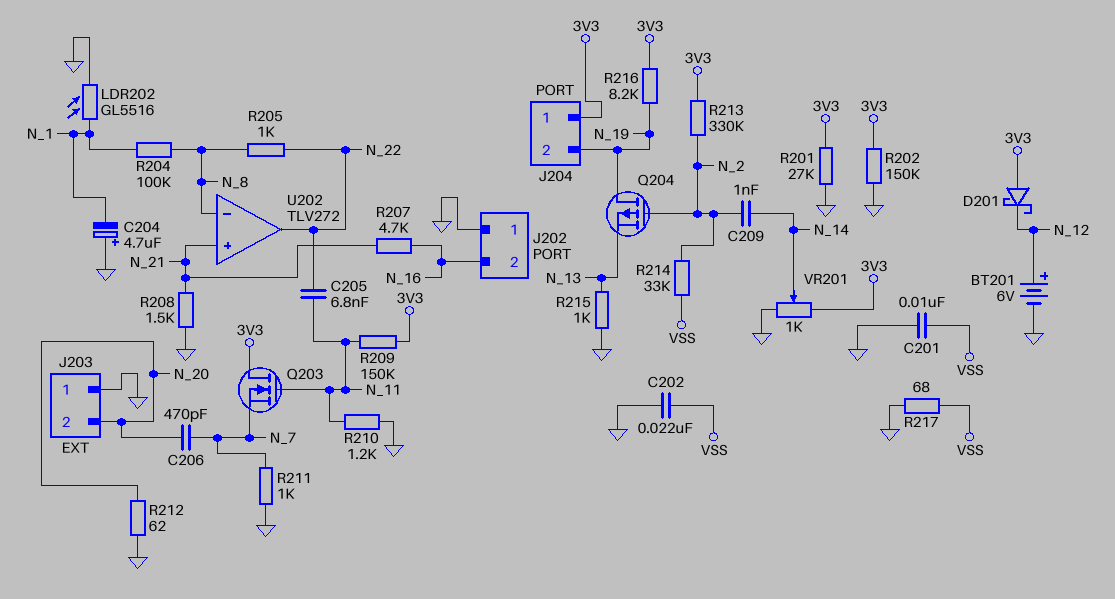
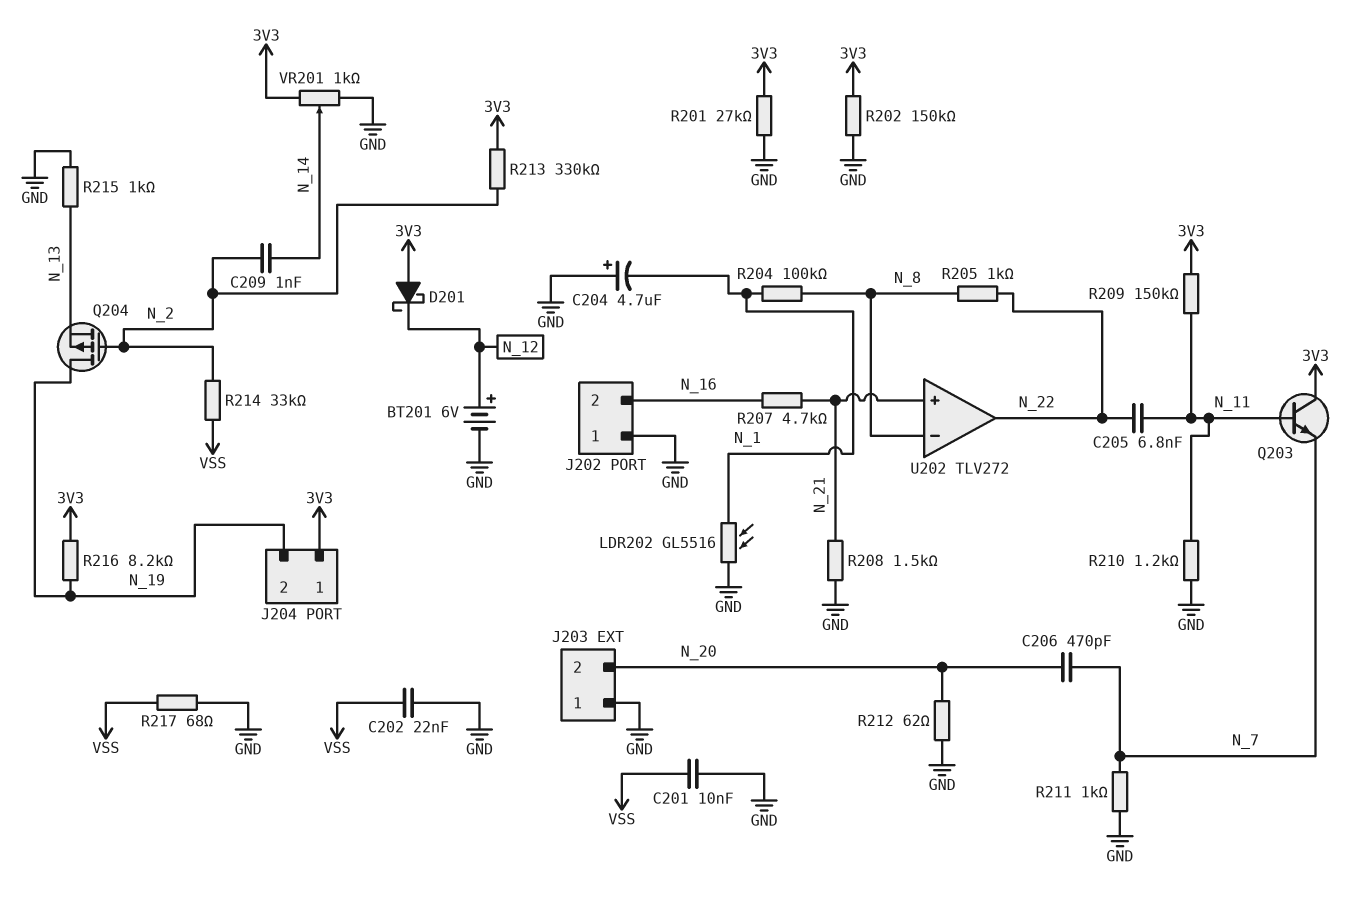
Q203: NMOS (G N_11, D 3V3, S N_7) -> NPN (B N_11, C 3V3, E N_7)

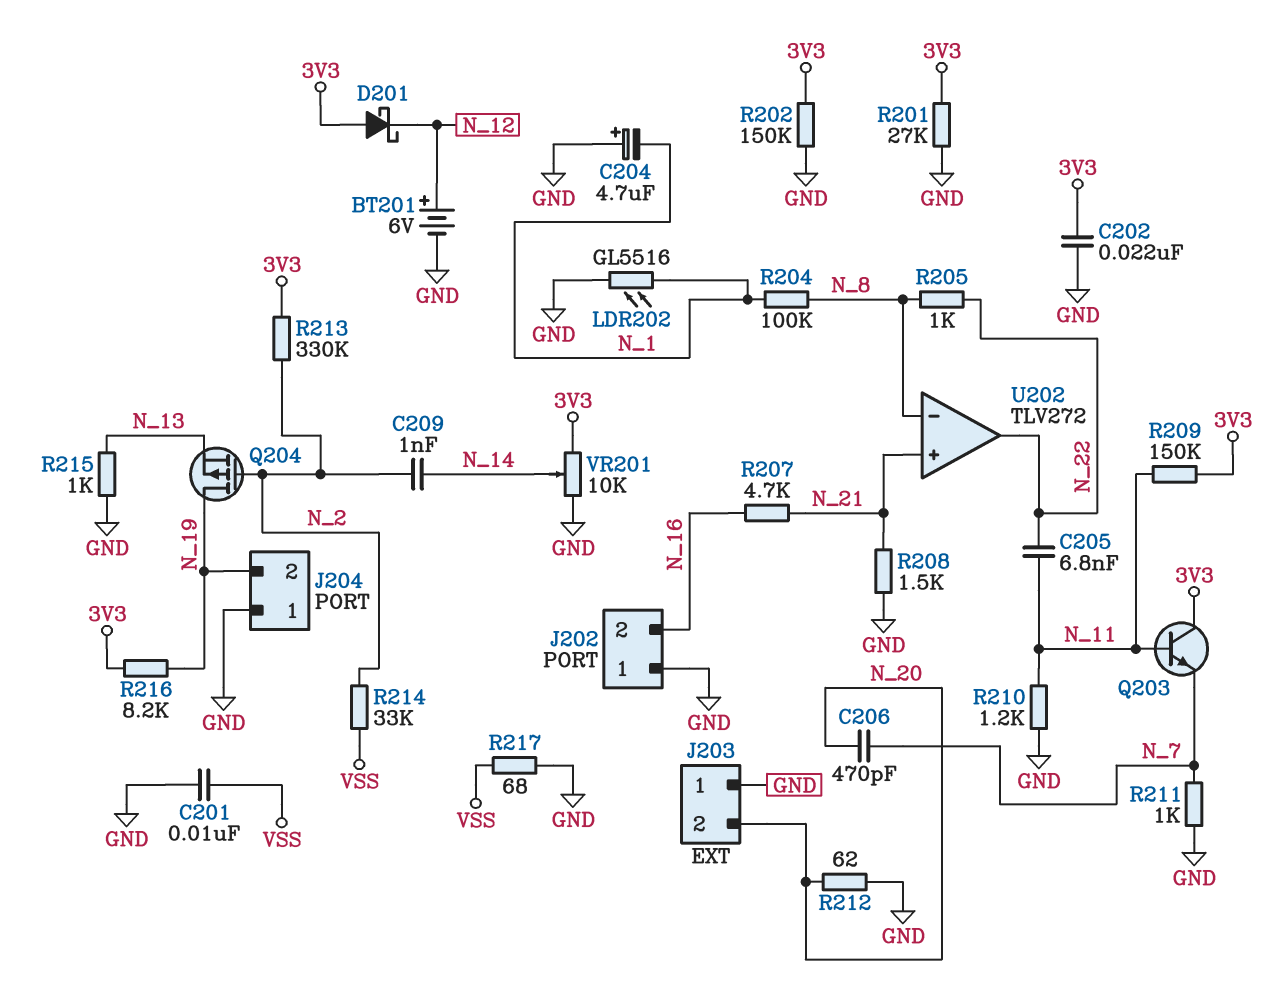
C202: 22nF (GND, VSS) -> 22nF (3V3, GND)
J204 pin 1: 3V3 -> GND
VR201: 1k (3V3, GND, wiper N_14) -> 10k (3V3, GND, wiper N_14)

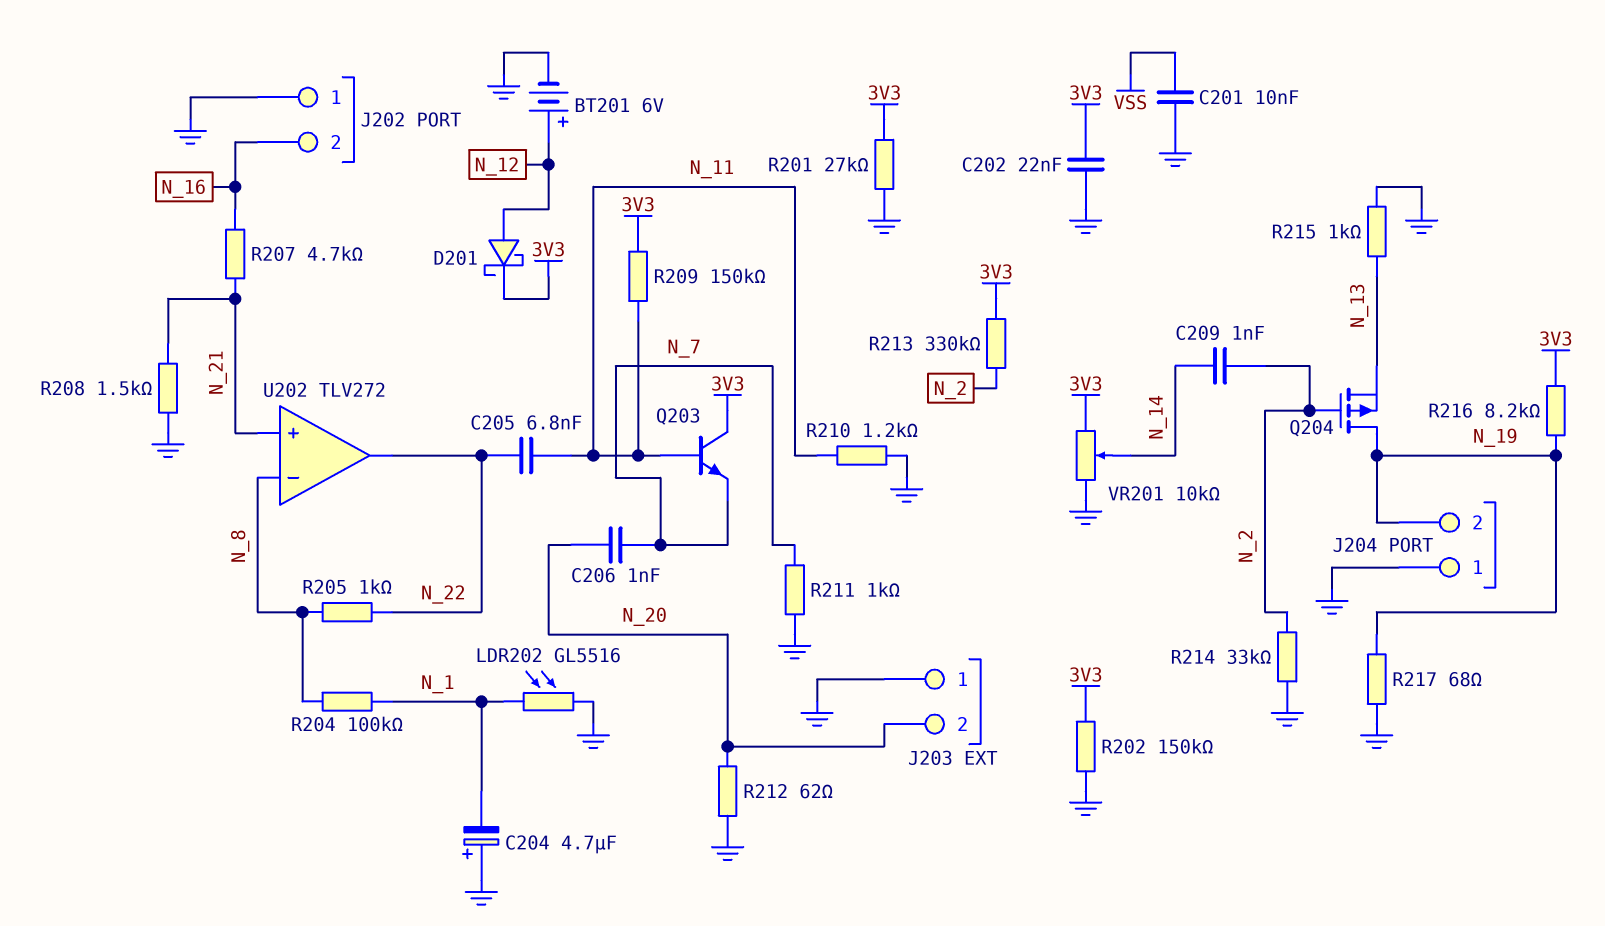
C206: 470pF (N_7, N_20) -> 1nF (N_7, N_20)
D201: schottky (A 3V3, K N_12) -> schottky (A N_12, K 3V3)
R214: 33k (N_2, VSS) -> 33k (GND, N_2)
R217: 68 (GND, VSS) -> 68 (GND, N_19)

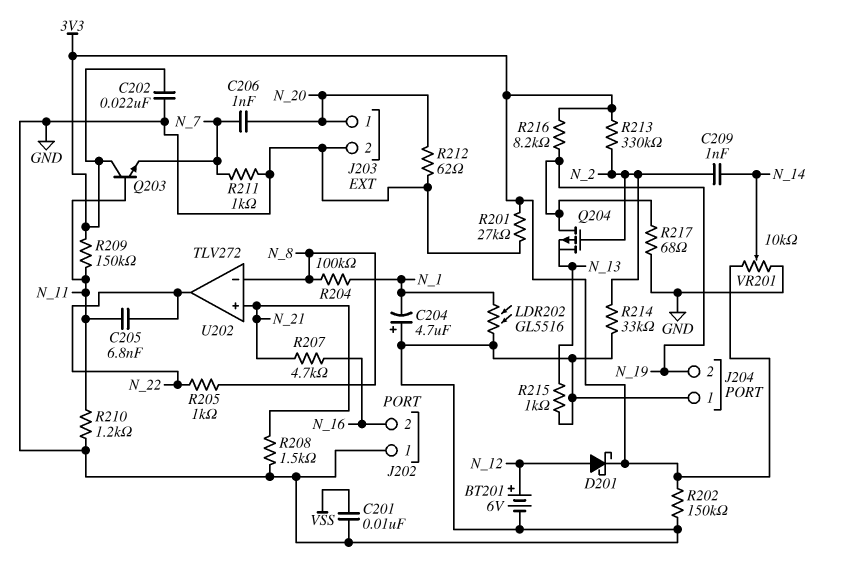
J203 pin 1: GND -> N_20
J203 pin 2: N_20 -> GND

